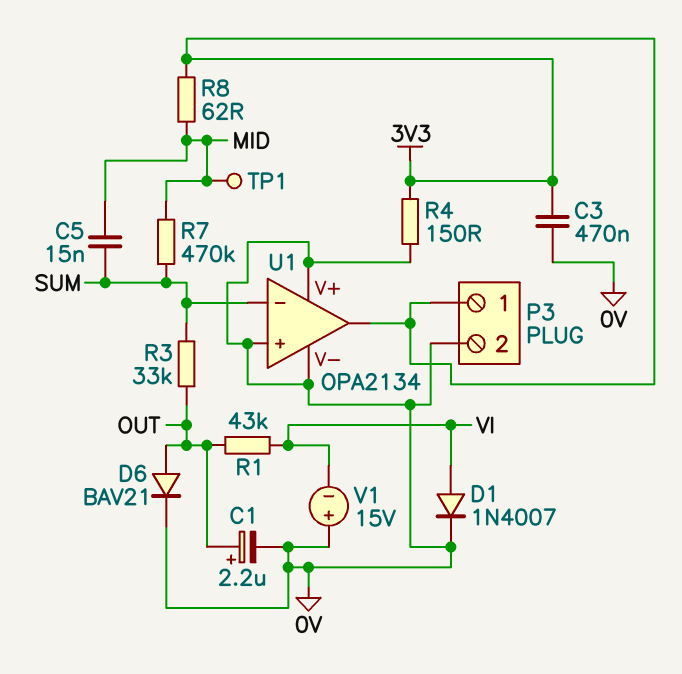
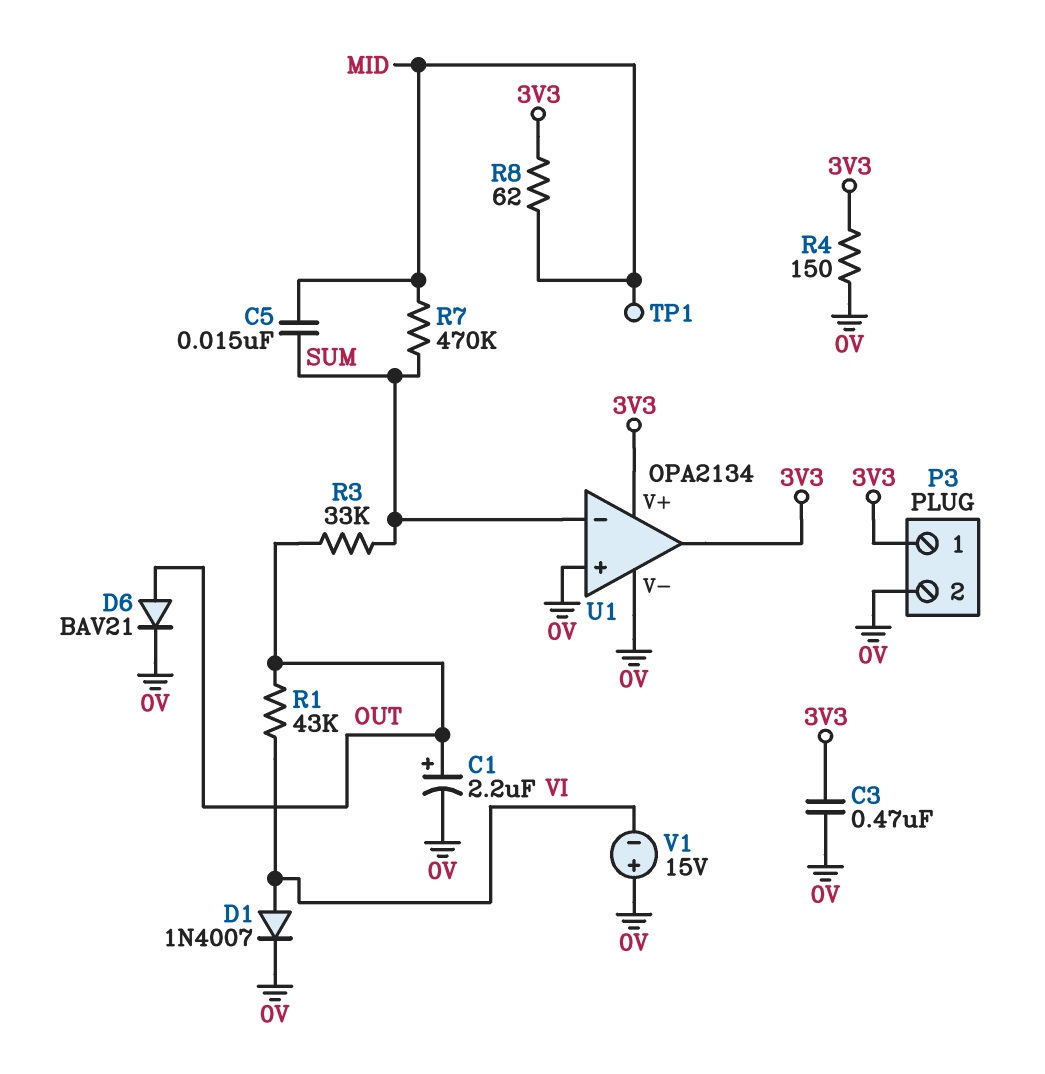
U1 pin V+: 0V -> 3V3

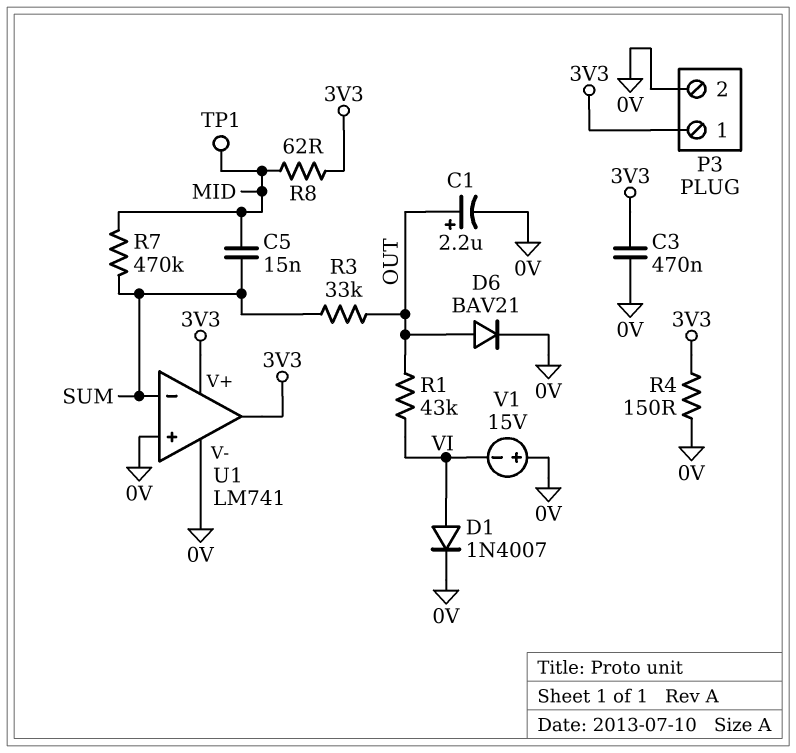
U1: OPA2134 -> LM741

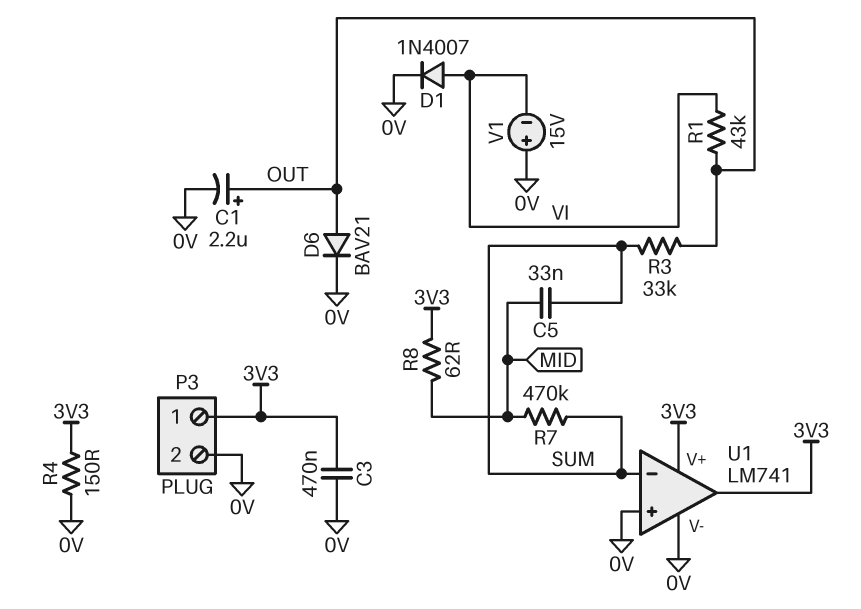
C5: 15nF (MID, SUM) -> 33nF (MID, SUM)
TP1: test point (MID) -> none

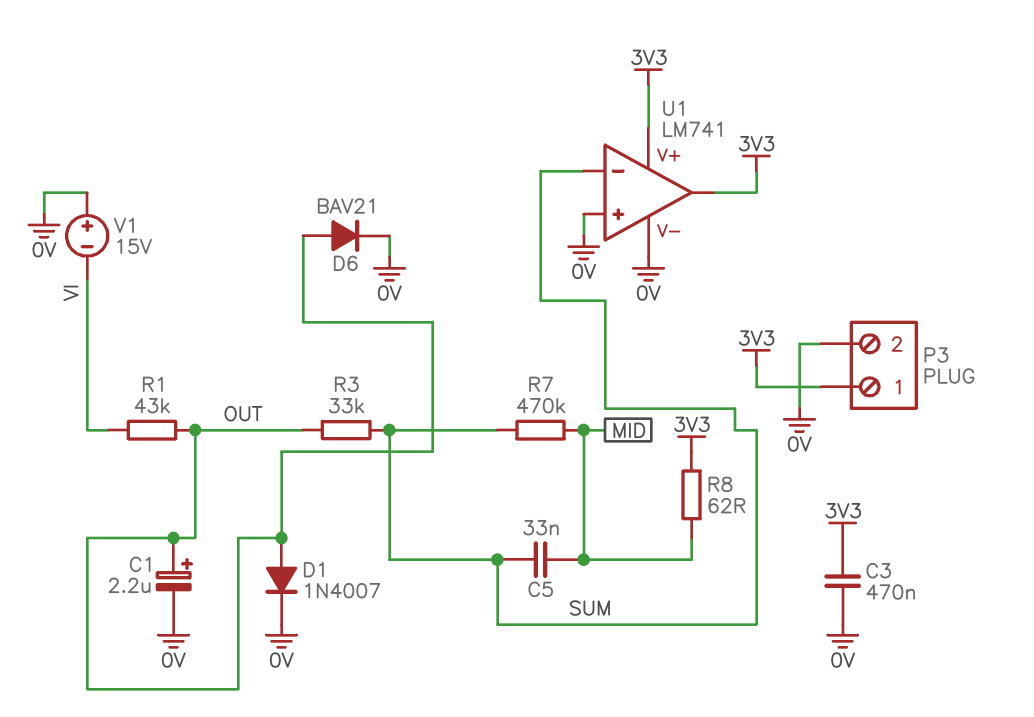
D1: diode 1N4007 (A VI, K 0V) -> diode 1N4007 (A OUT, K 0V)
R4: 150 (0V, 3V3) -> none

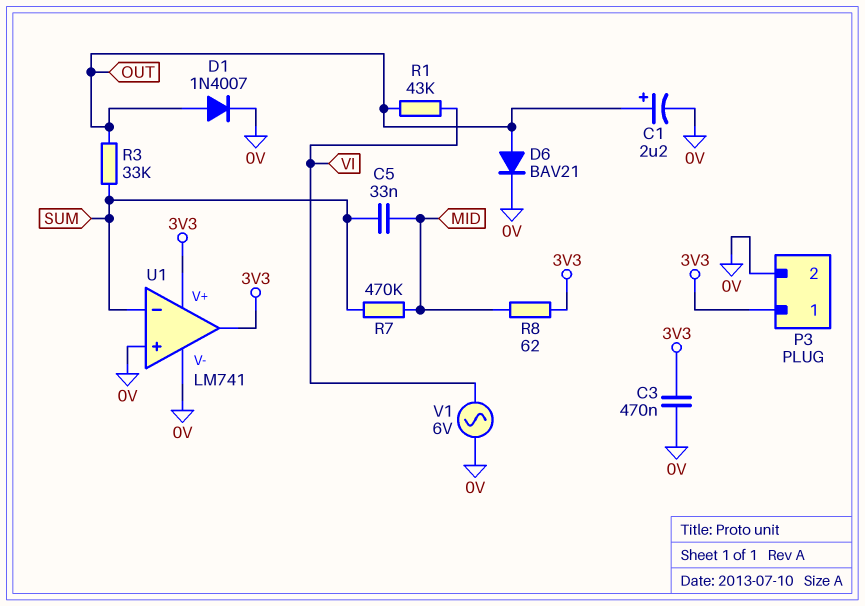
V1: 15V (plus 0V, minus VI) -> AC 6V (0V, VI)

